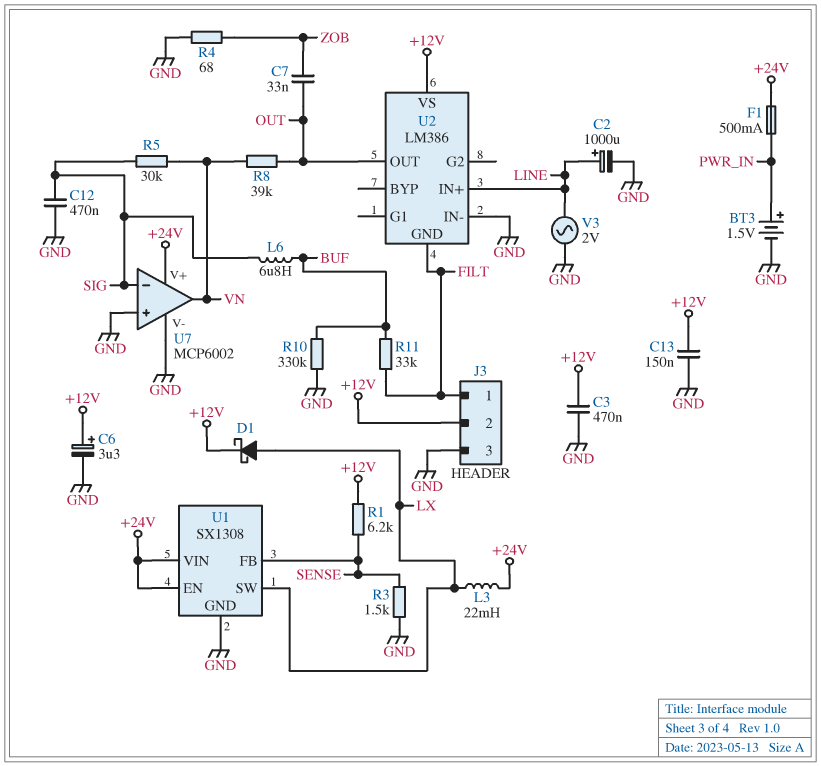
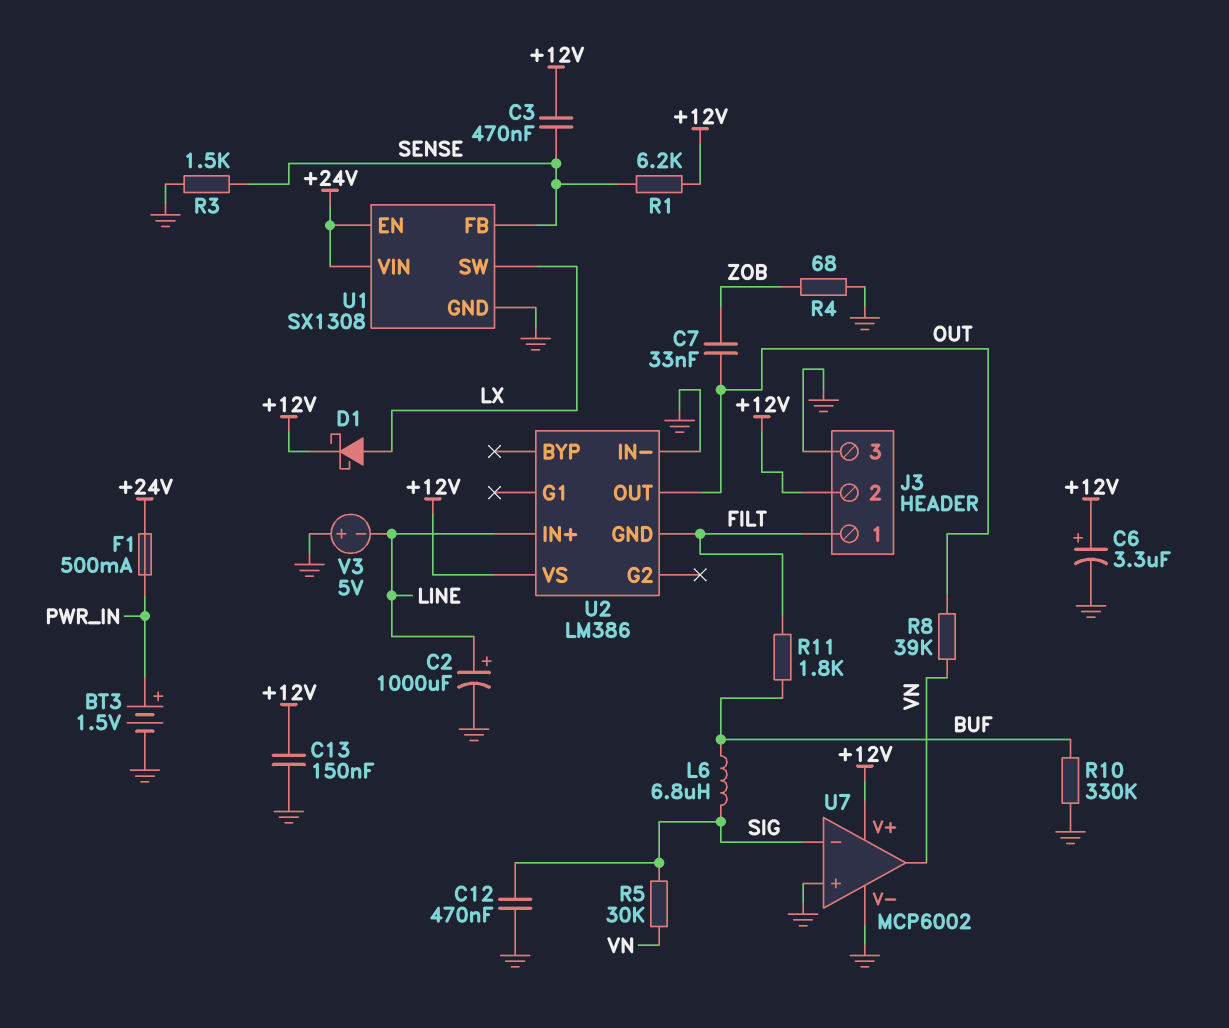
C3: 470nF (+12V, GND) -> 470nF (+12V, SENSE)
L3: 22mH (+24V, LX) -> none
R11: 33k (BUF, FILT) -> 1.8k (BUF, FILT)
U7 pin V+: +24V -> +12V
V3: AC 2V (GND, LINE) -> 5V (plus GND, minus LINE)

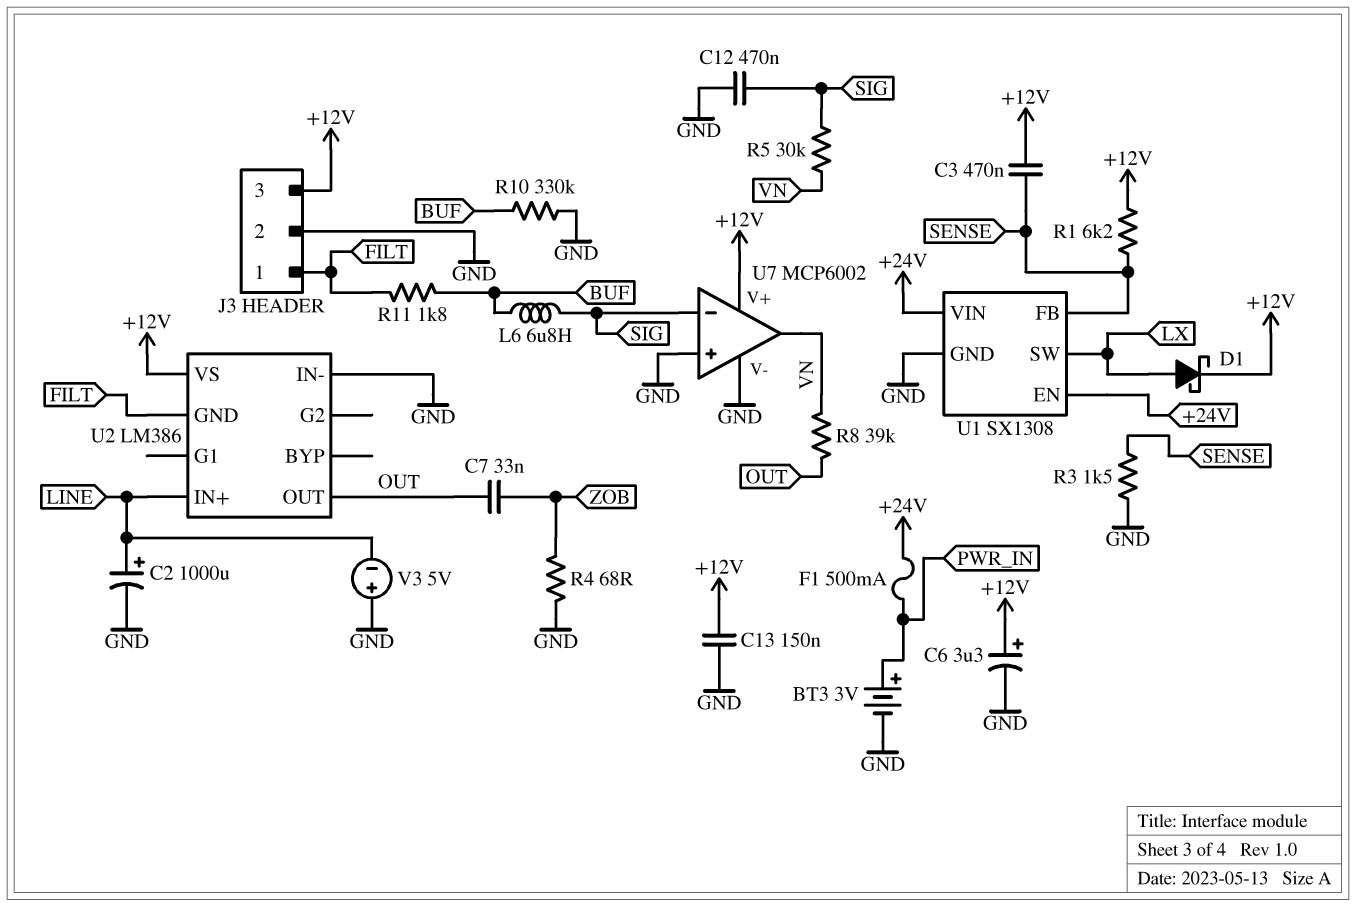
BT3: 1.5V (plus PWR_IN, minus GND) -> 3V (plus PWR_IN, minus GND)
J3 pin 2: +12V -> GND
J3 pin 3: GND -> +12V

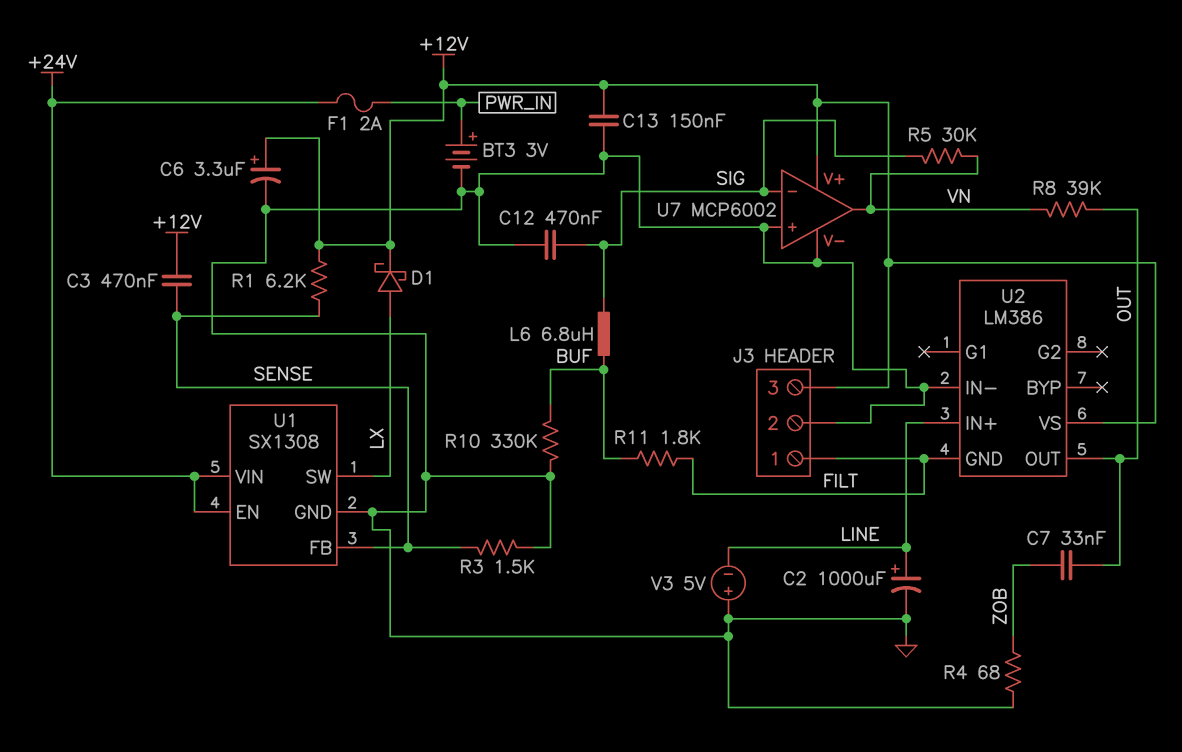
F1: 500mA (+24V, PWR_IN) -> 2A (+24V, PWR_IN)

